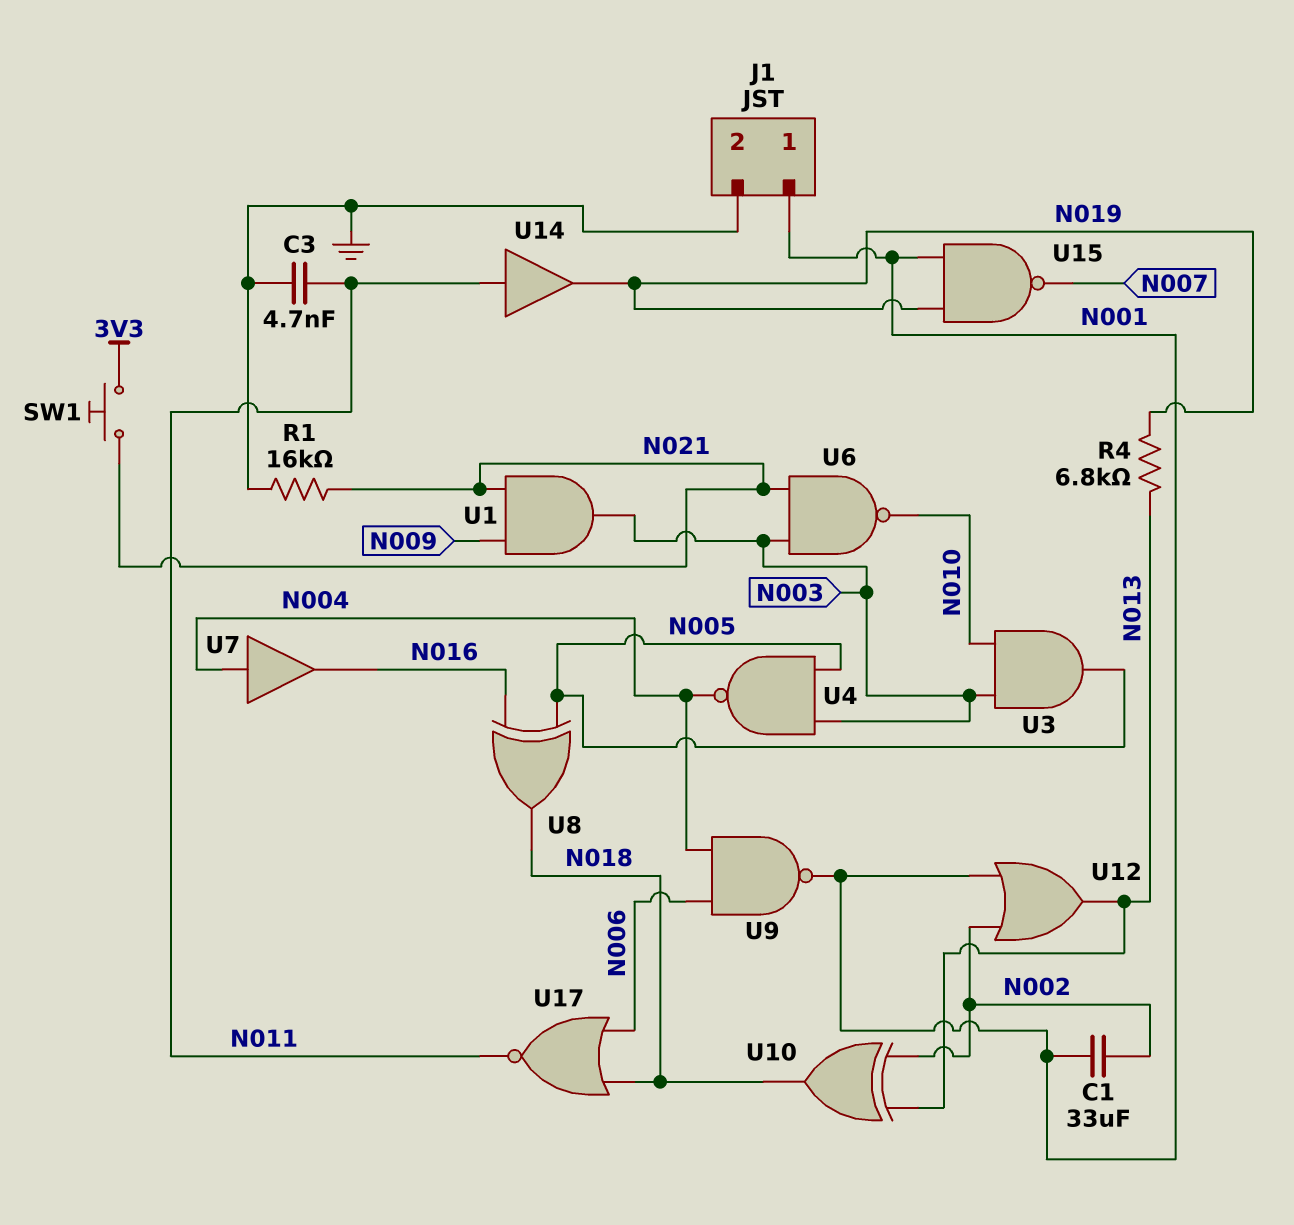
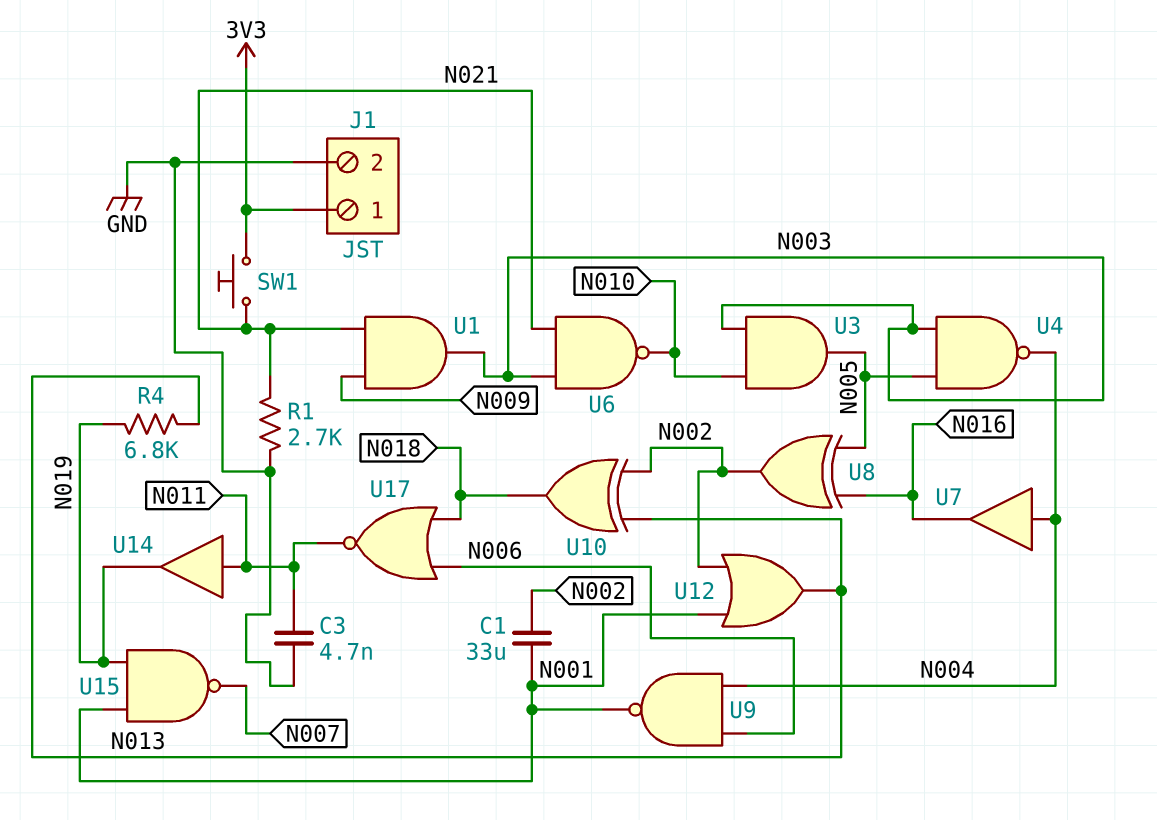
J1 pin 1: N001 -> 3V3
R1: 16k (GND, N021) -> 2.7k (GND, N021)
U8: XOR (in N005, in N016, out N018) -> XOR (in N005, in N016, out N002)

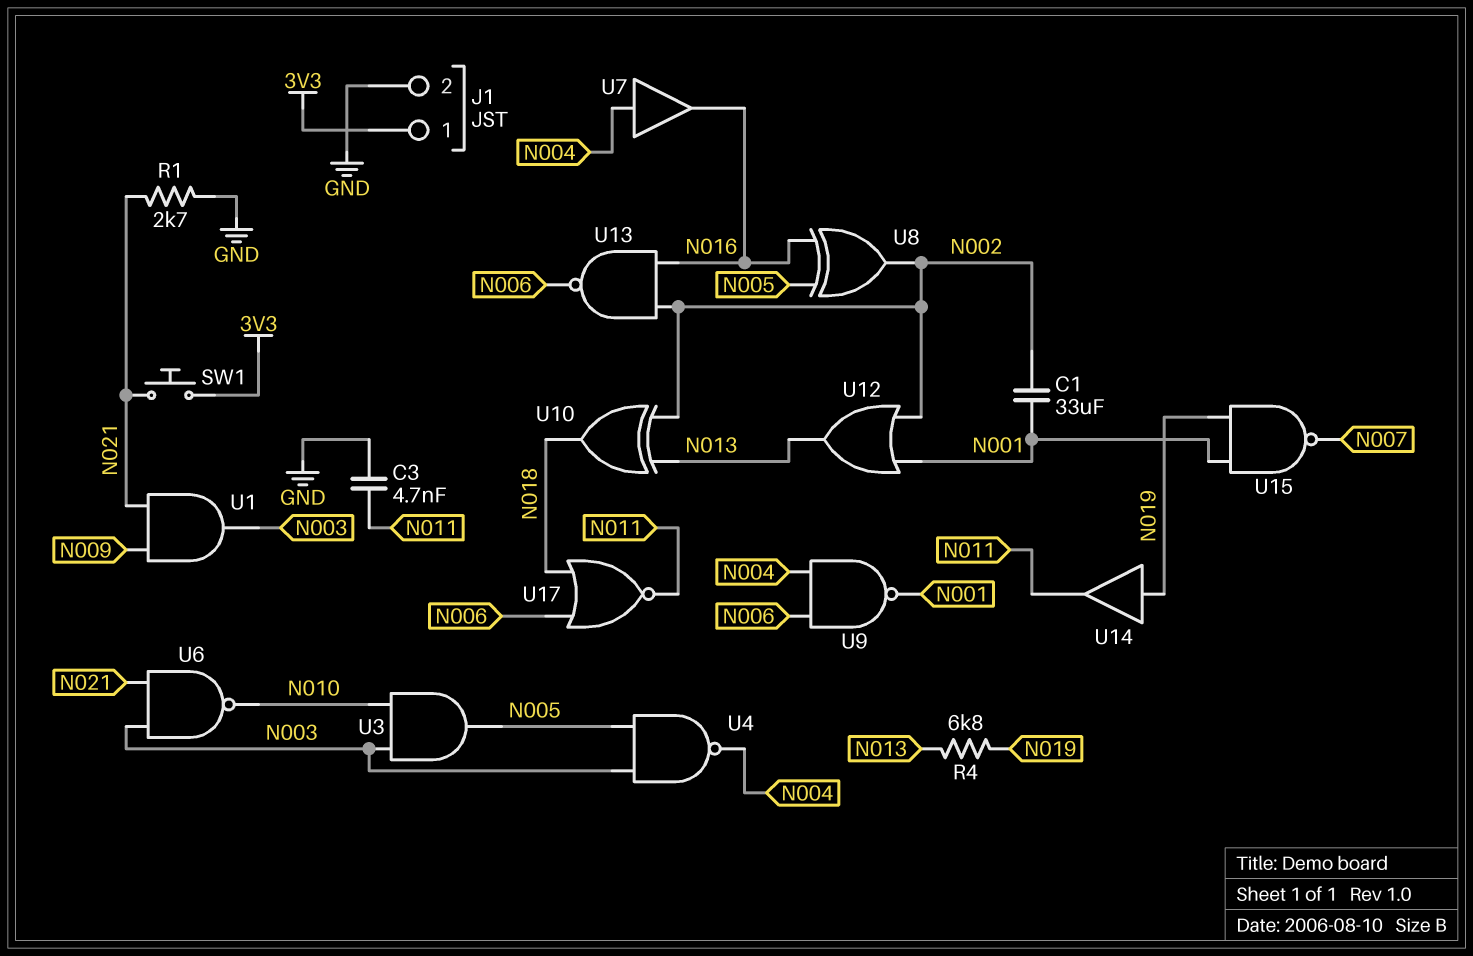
U13: none -> NAND (in N002, in N016, out N006)
U14: buffer (in N011, out N019) -> buffer (in N019, out N011)

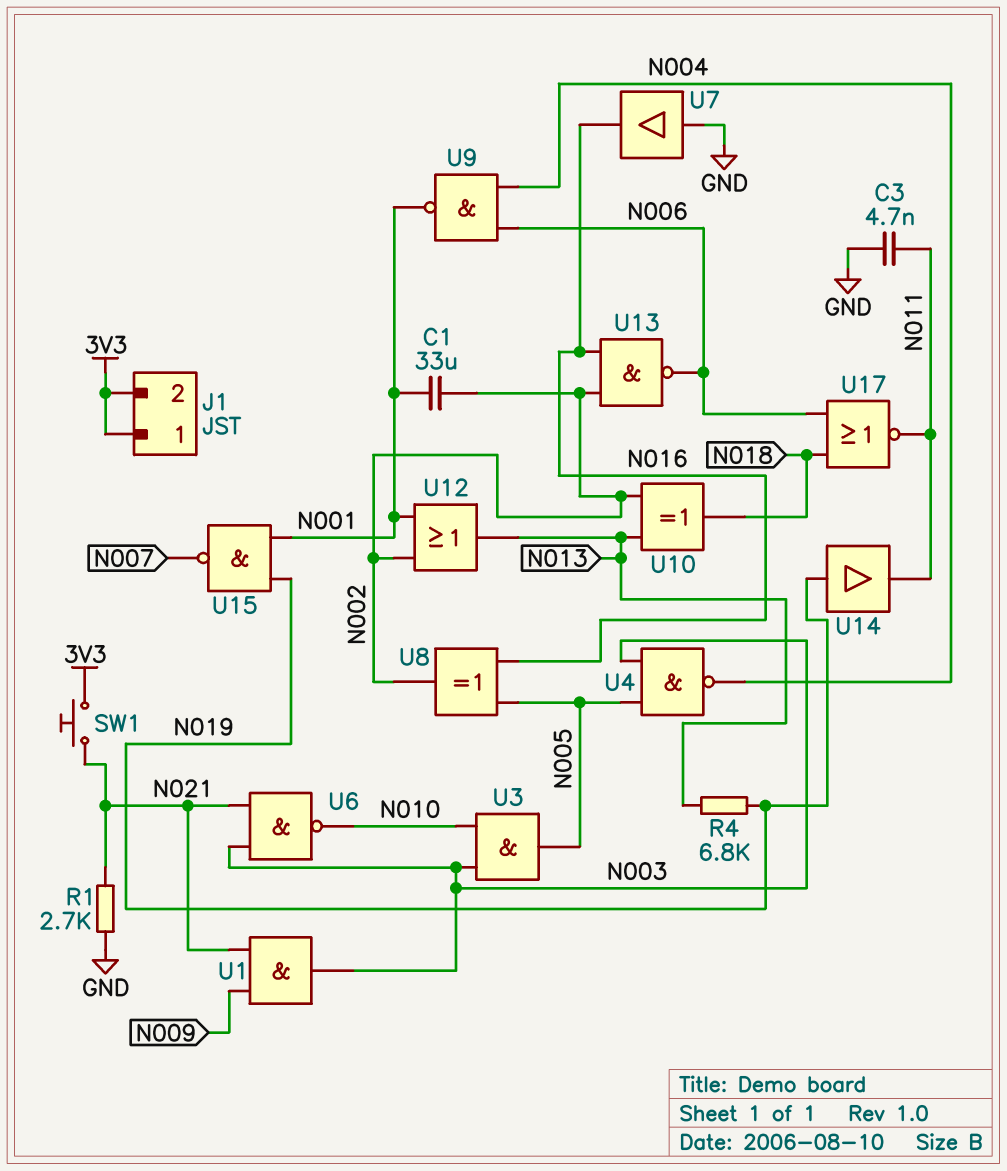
J1 pin 2: GND -> 3V3
U7: buffer (in N004, out N016) -> buffer (in GND, out N016)

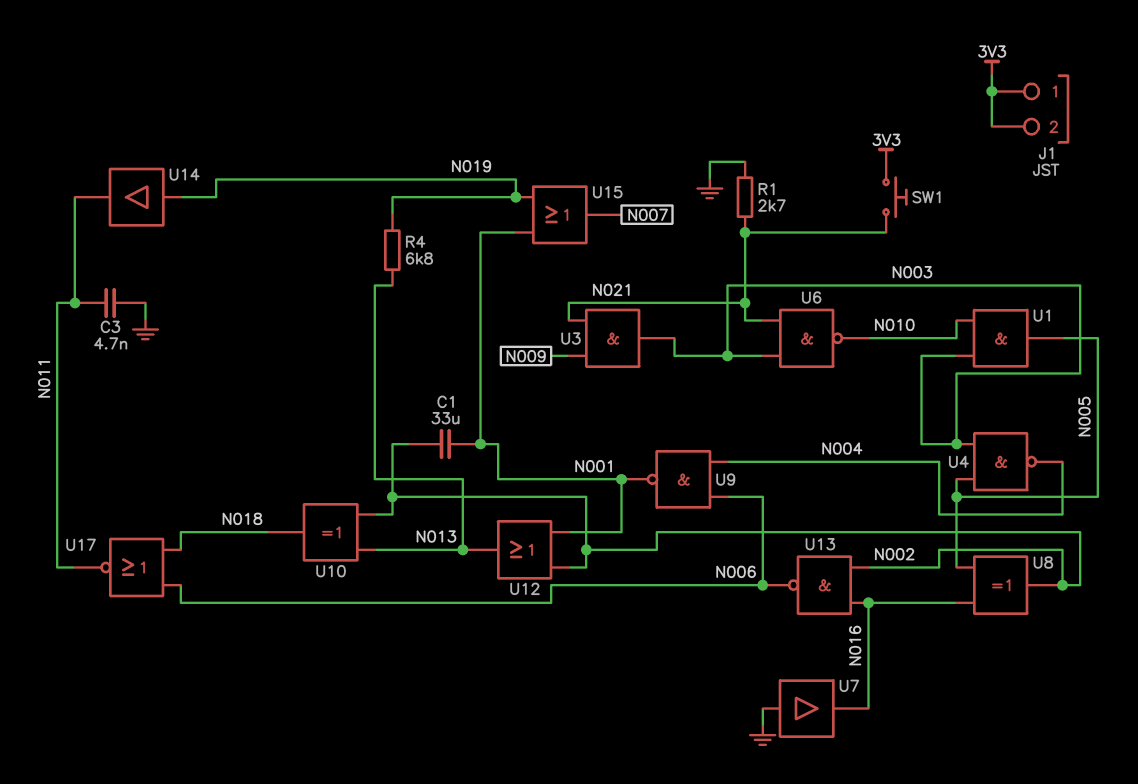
U1: AND (in N009, in N021, out N003) -> AND (in N003, in N010, out N005)
U3: AND (in N003, in N010, out N005) -> AND (in N009, in N021, out N003)
U15: NAND (in N001, in N019, out N007) -> OR (in N001, in N019, out N007)

